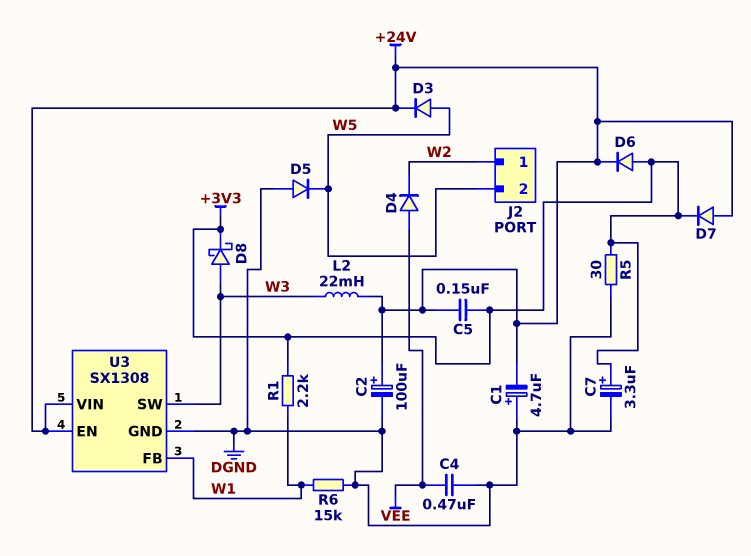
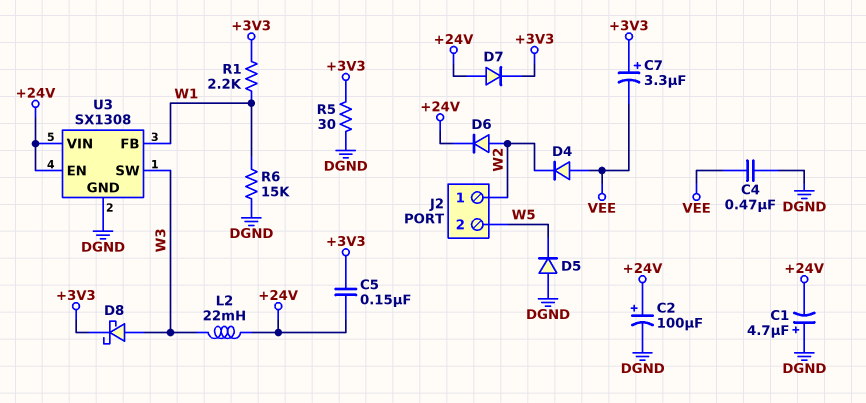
C7: 3.3uF (plus +3V3, minus DGND) -> 3.3uF (plus +3V3, minus VEE)
D3: diode (A W5, K +24V) -> none
D6: diode (A +3V3, K +24V) -> diode (A W2, K +24V)

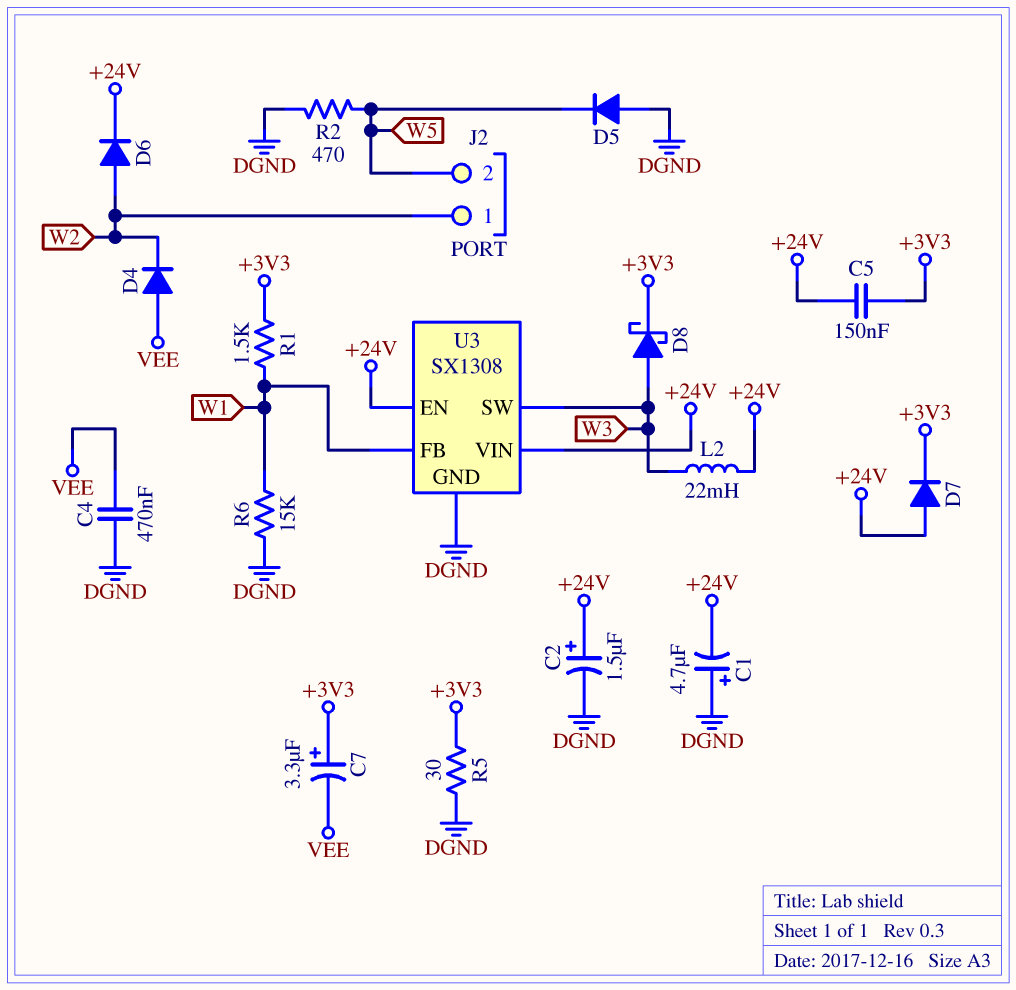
C2: 100uF (plus +24V, minus DGND) -> 1.5uF (plus +24V, minus DGND)
R1: 2.2k (+3V3, W1) -> 1.5k (+3V3, W1)
R2: none -> 470 (DGND, W5)

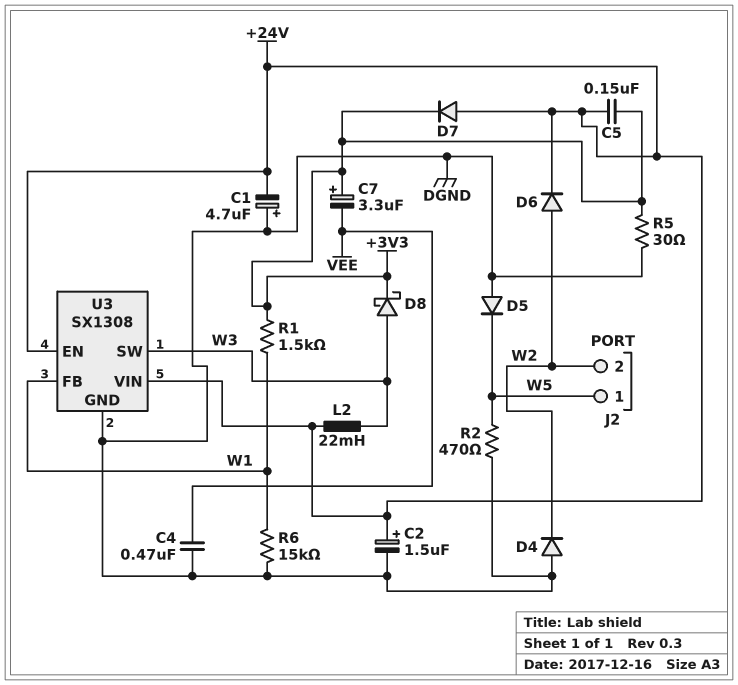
D4: diode (A VEE, K W2) -> diode (A DGND, K W2)
J2 pin 1: W2 -> W5
J2 pin 2: W5 -> W2

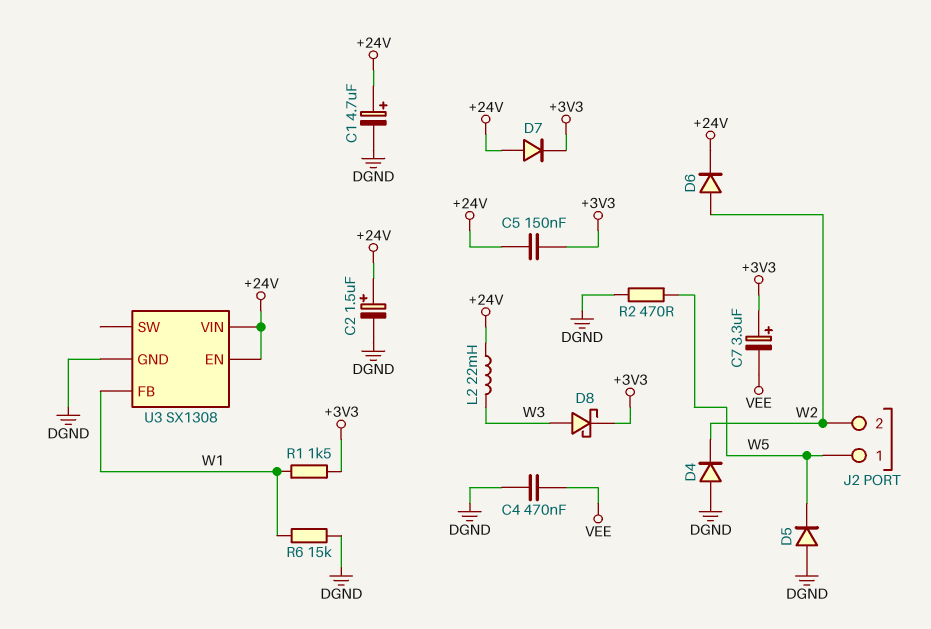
C1: 4.7uF (plus DGND, minus +24V) -> 4.7uF (plus +24V, minus DGND)
R5: 30 (+3V3, DGND) -> none
U3 pin SW: W3 -> none

